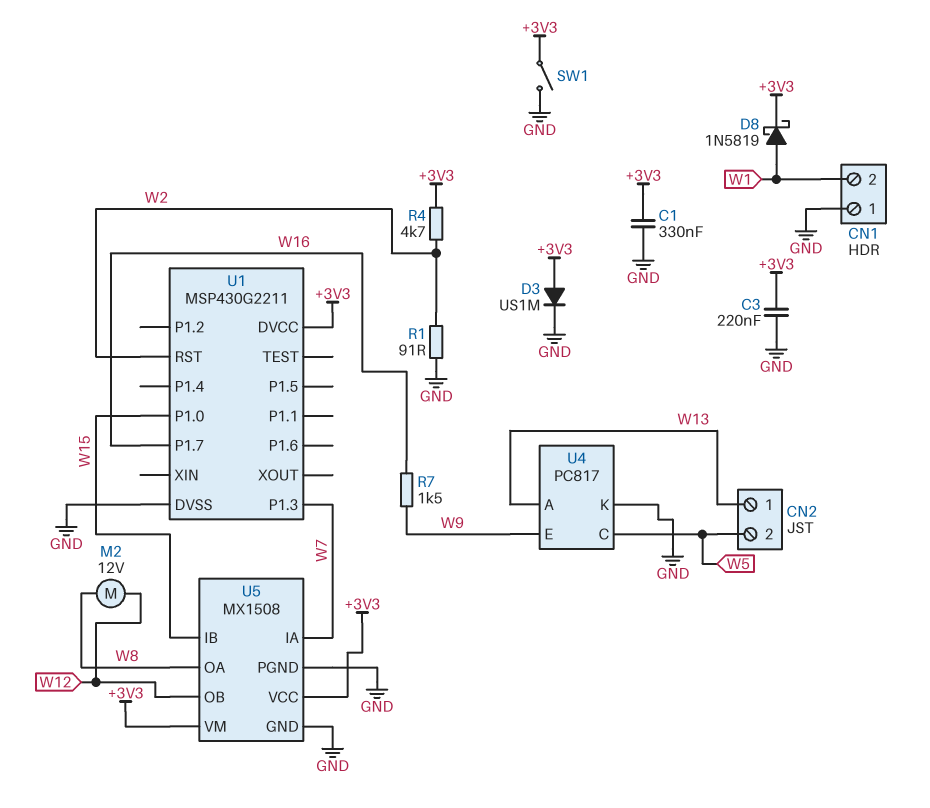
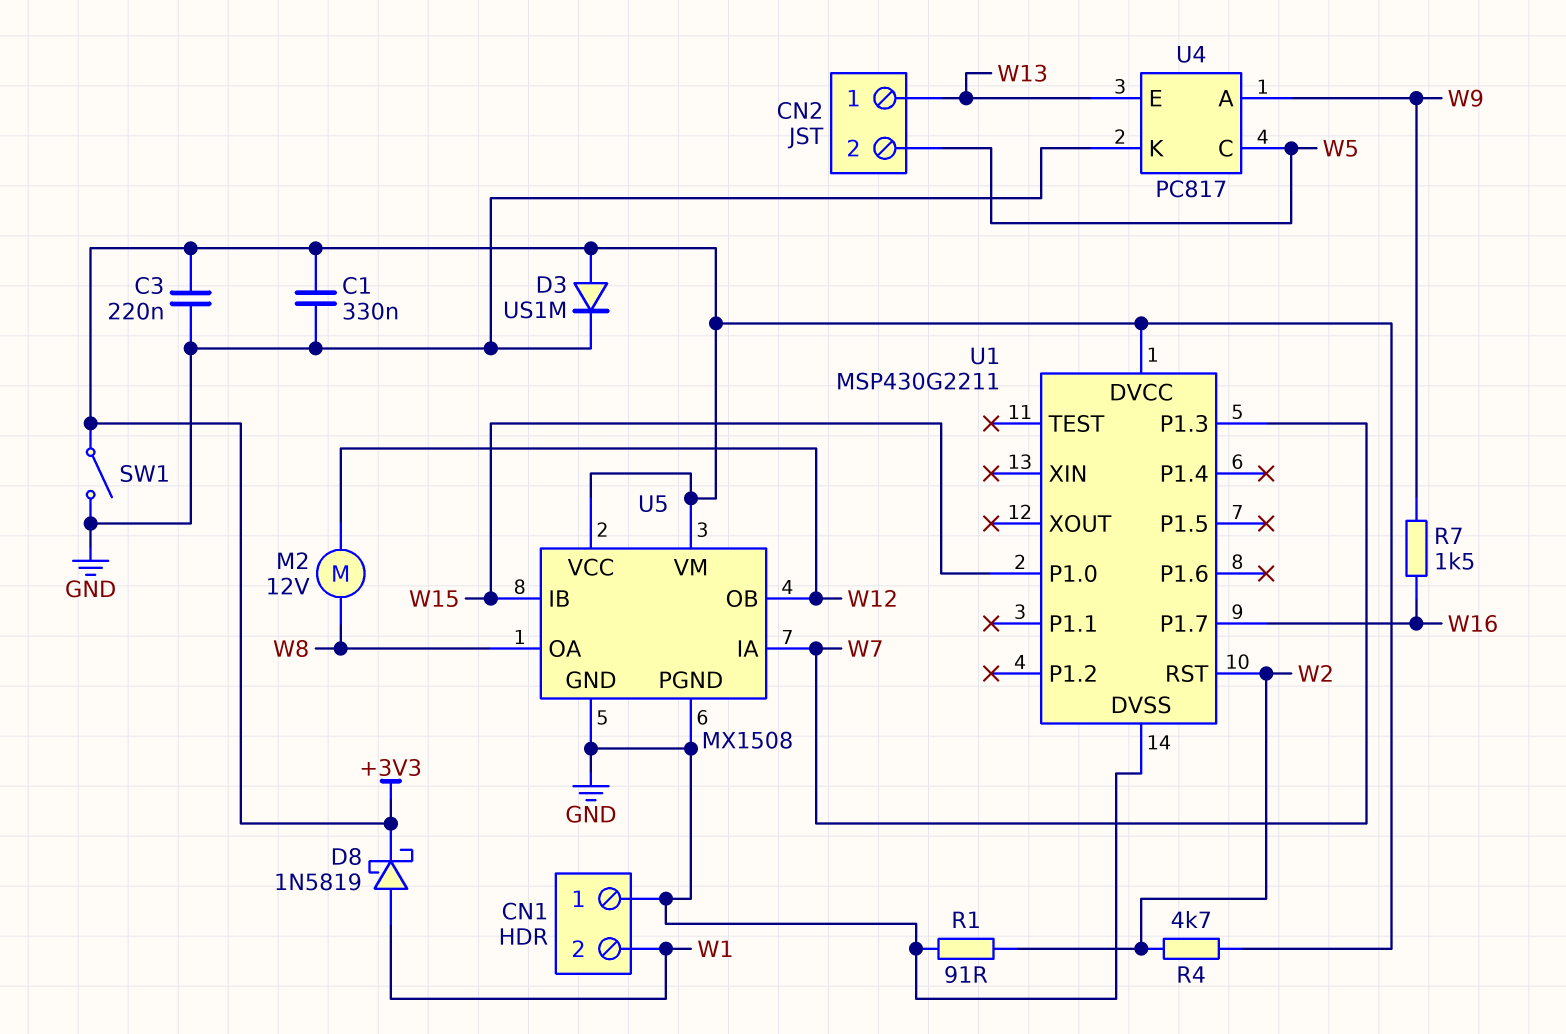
U4 pin A: W13 -> W9
U4 pin E: W9 -> W13

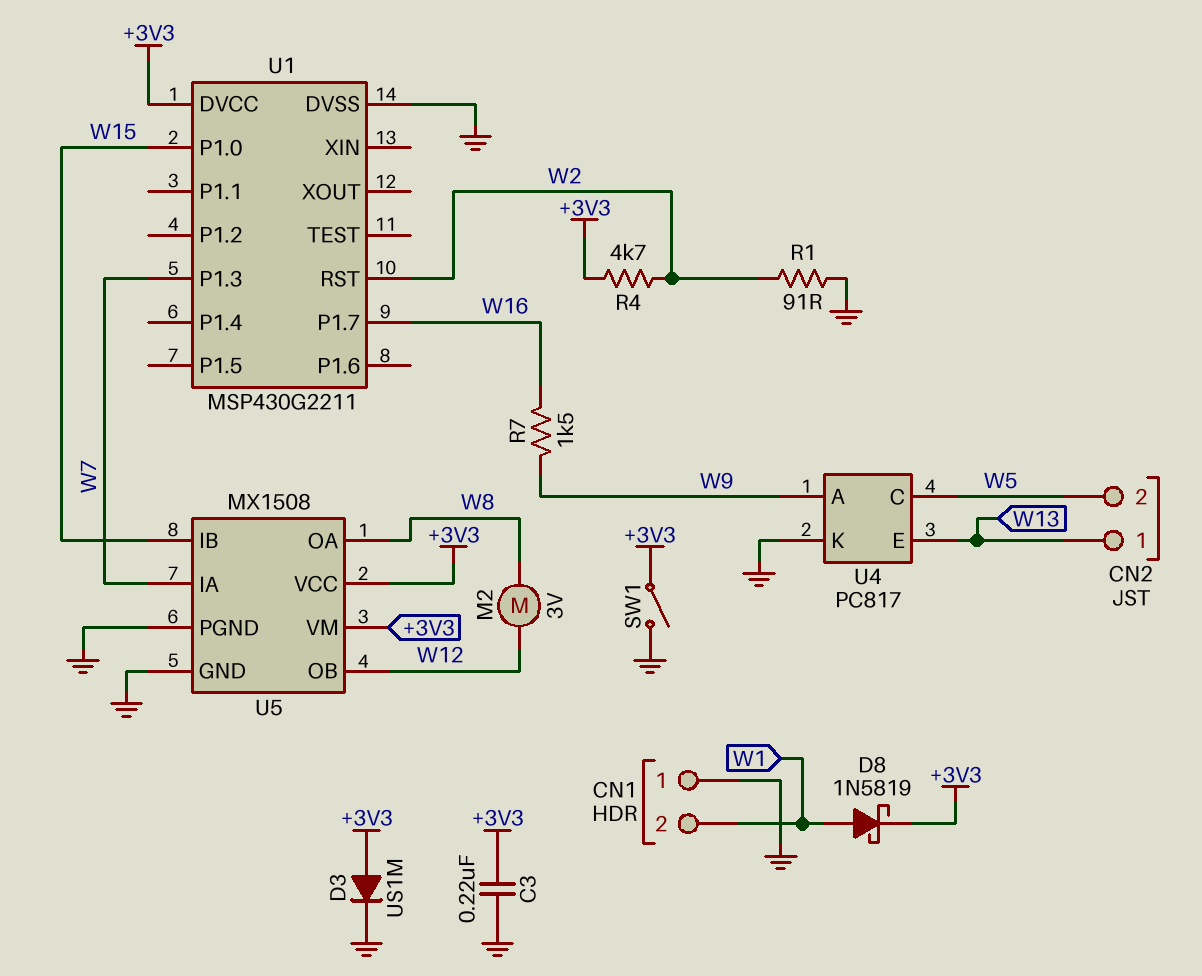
C1: 330nF (+3V3, GND) -> none
M2: motor 12V (W8, W12) -> motor 3V (W8, W12)

